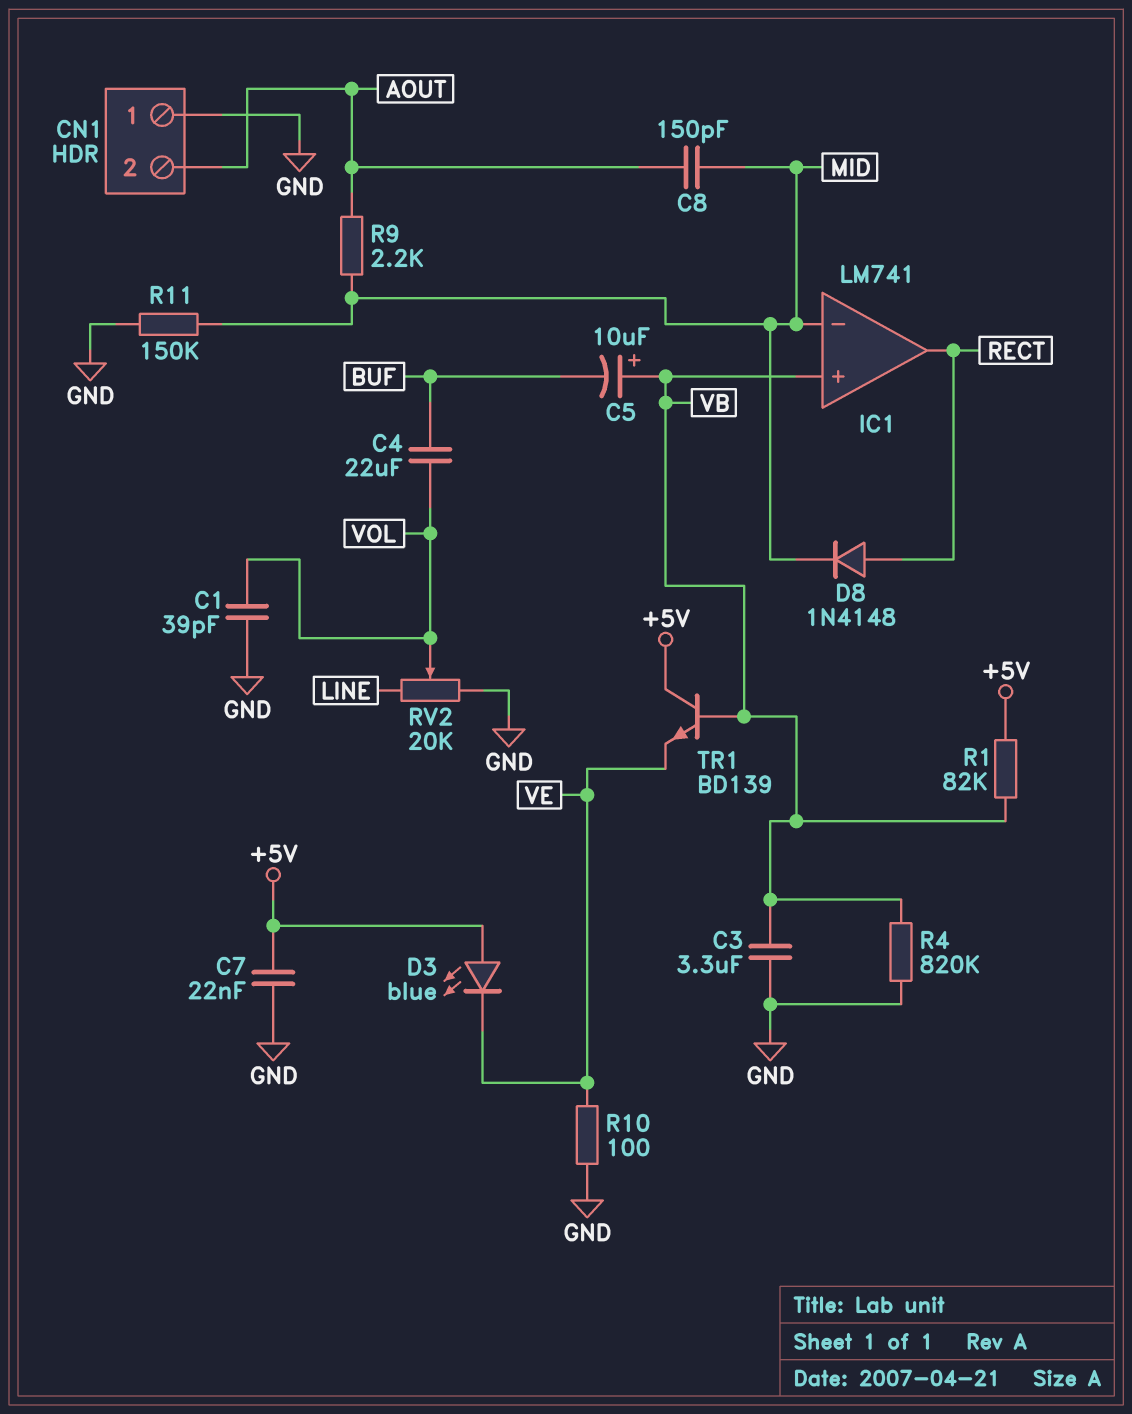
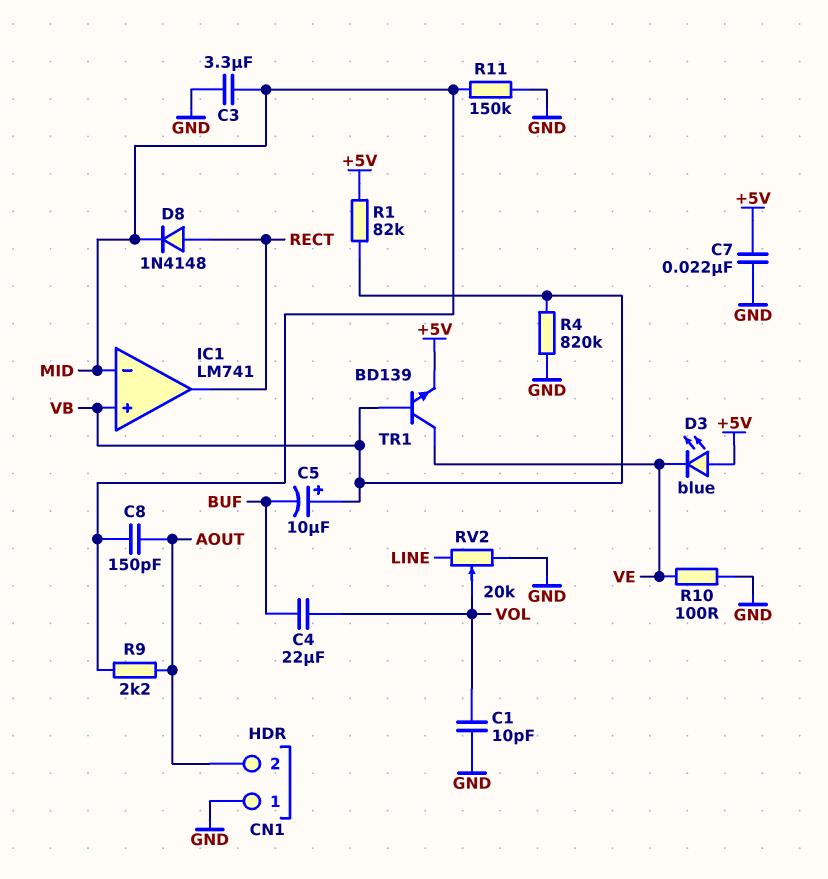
C1: 39pF (GND, VOL) -> 10pF (GND, VOL)
C3: 3.3uF (GND, VB) -> 3.3uF (GND, MID)
TR1: NPN BD139 (B VB, C +5V, E VE) -> NPN BD139 (B VB, C VE, E +5V)

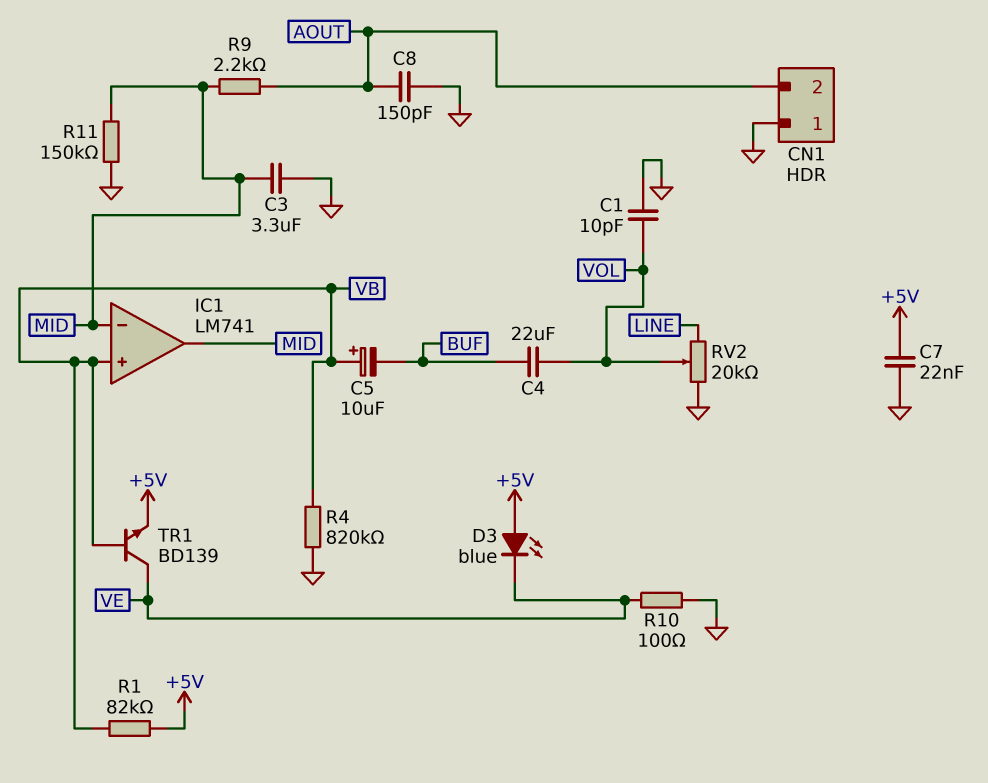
C8: 150pF (AOUT, MID) -> 150pF (AOUT, GND)
D8: diode 1N4148 (A RECT, K MID) -> none
IC1 pin out: RECT -> MID

